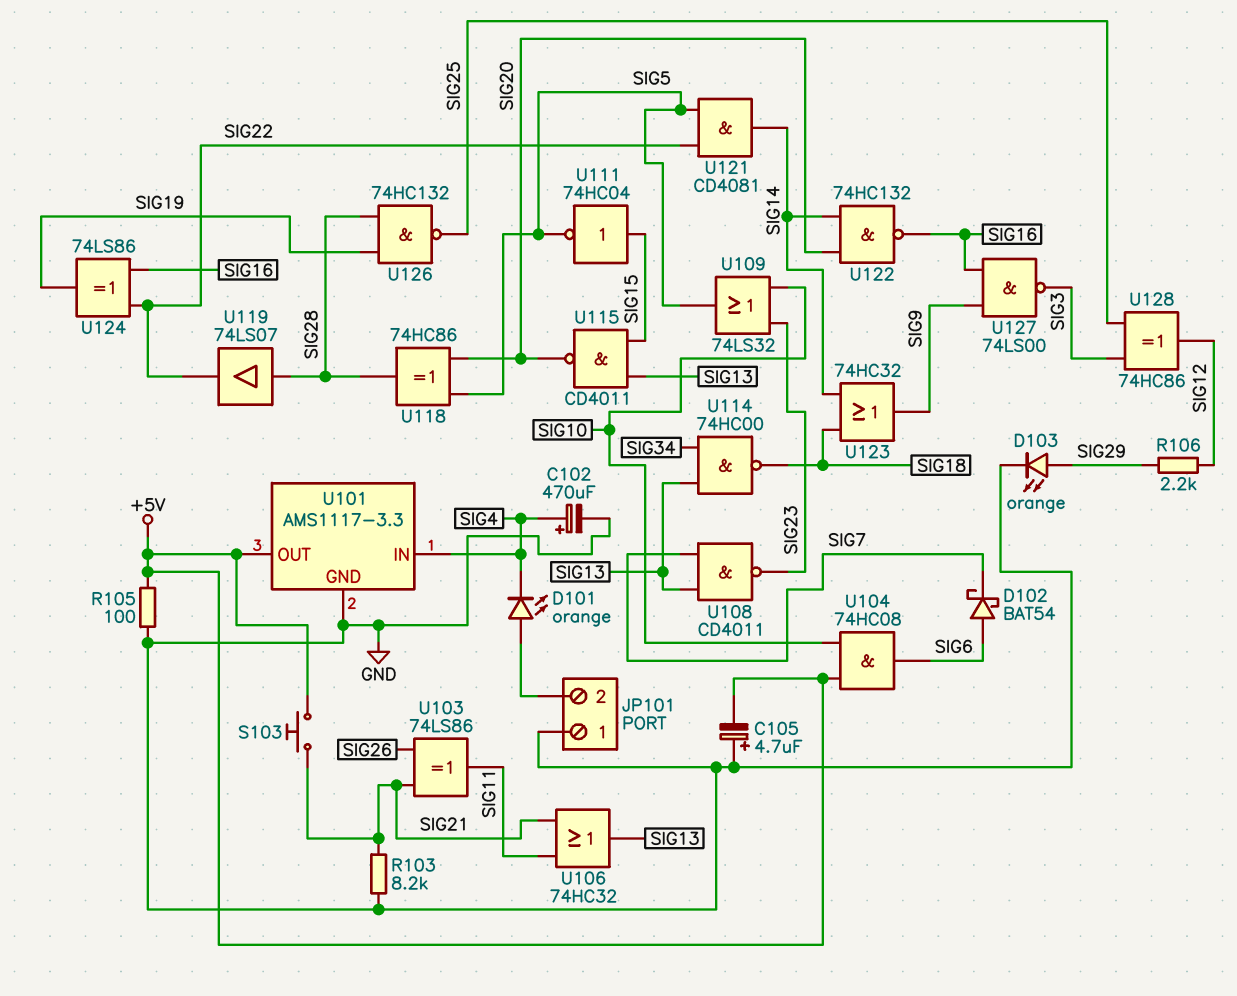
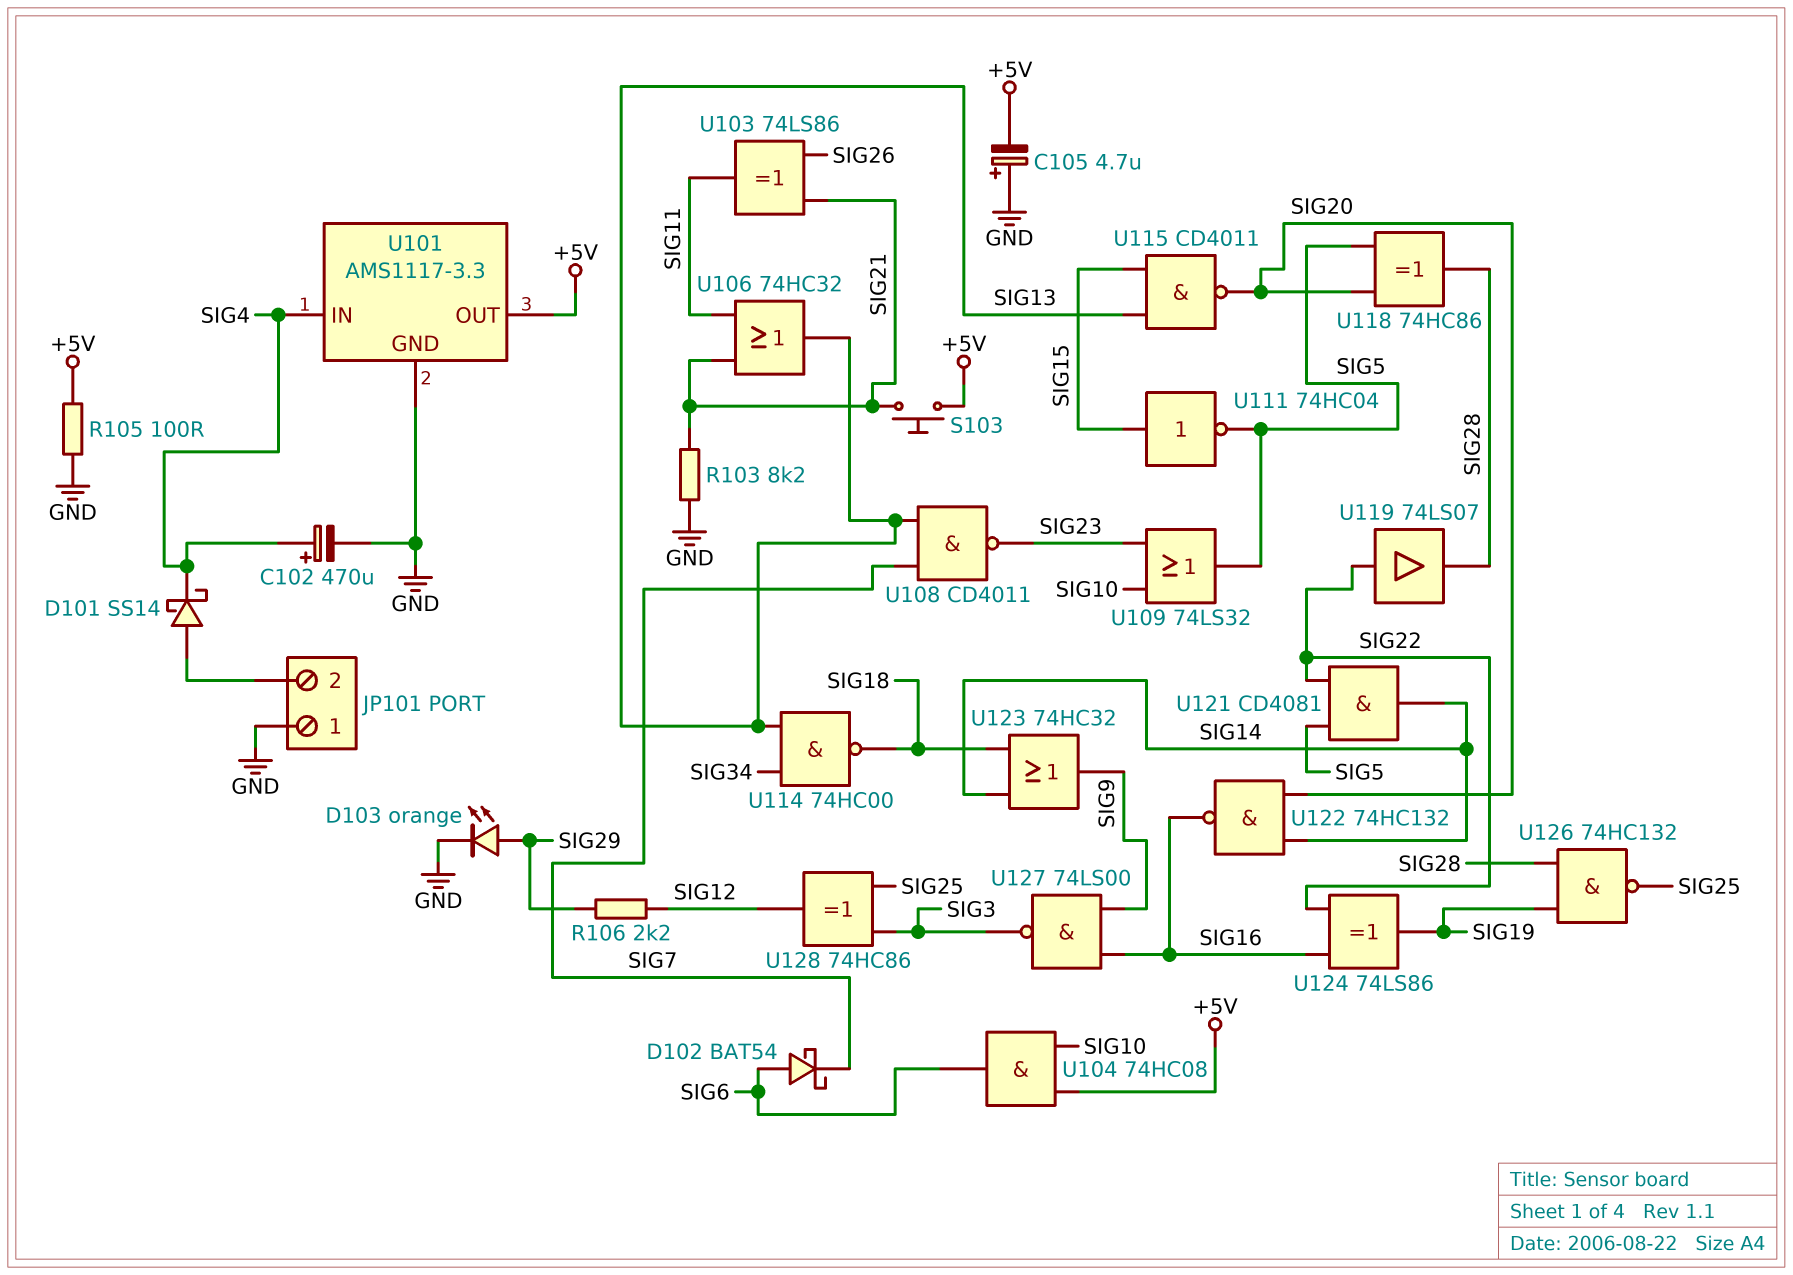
D101: LED orange (A JP101/2, K SIG4) -> schottky SS14 (A JP101/2, K SIG4)
U119: buffer 74LS07 (in SIG28, out SIG22) -> buffer 74LS07 (in SIG22, out SIG28)

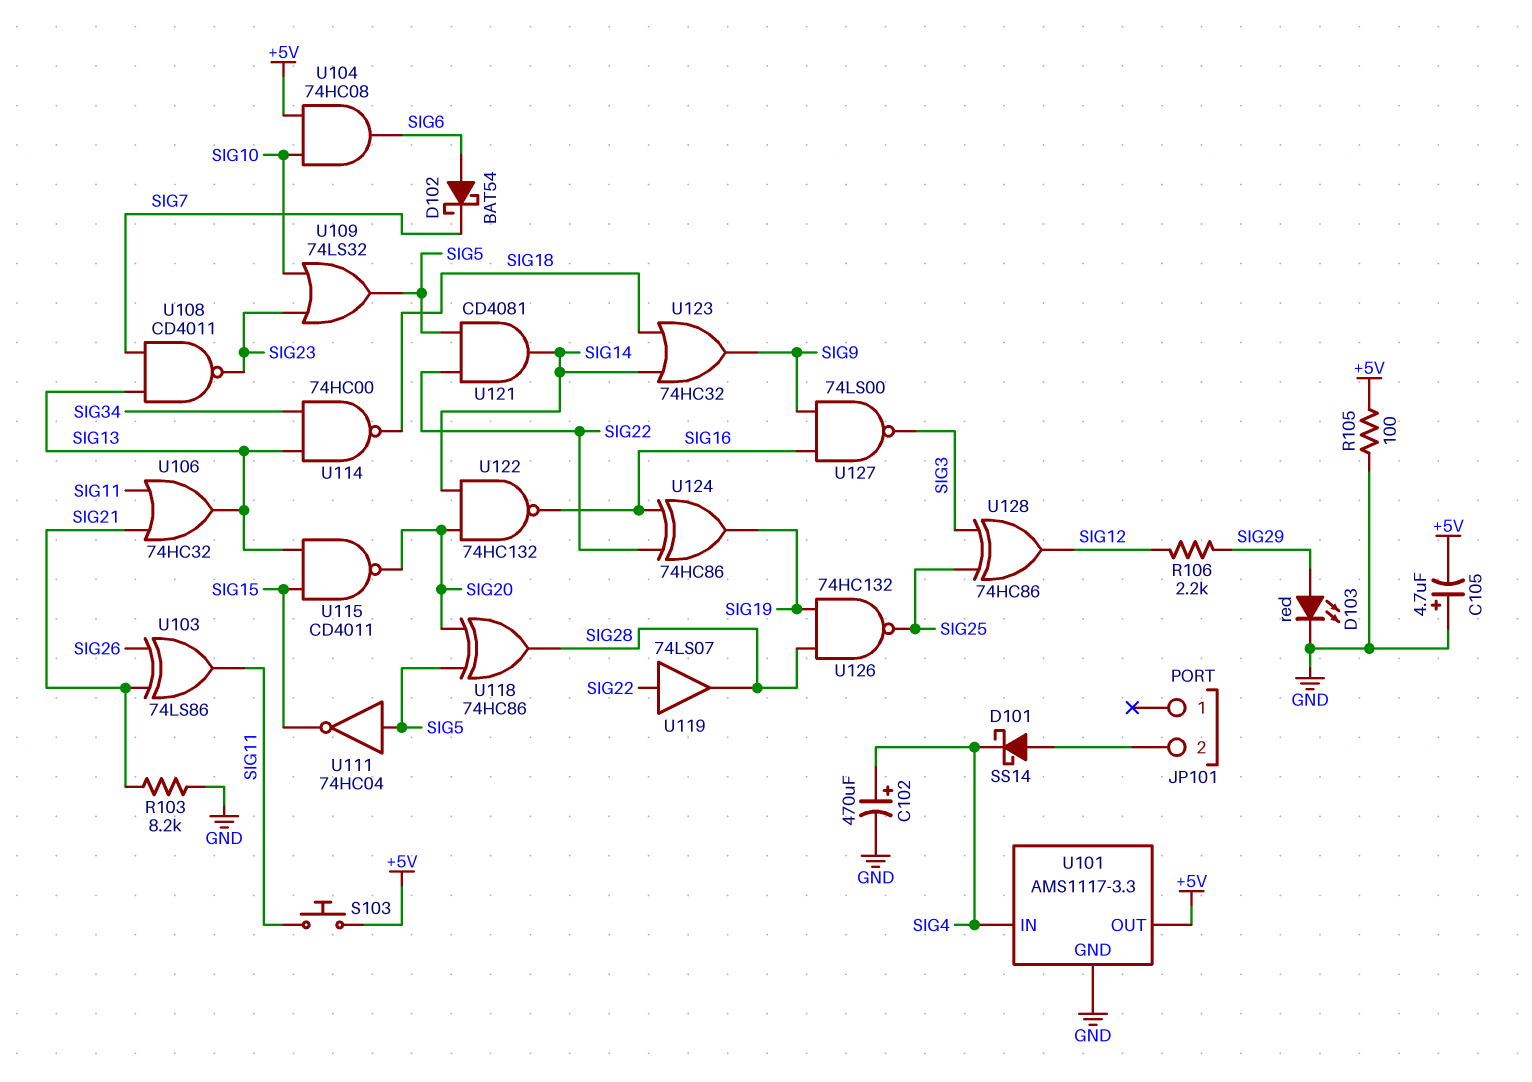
D103: LED orange (A SIG29, K GND) -> LED red (A SIG29, K GND)
JP101 pin 1: GND -> none
S103: button (+5V, SIG21) -> button (+5V, SIG11)
U111: NOT 74HC04 (in SIG15, out SIG5) -> NOT 74HC04 (in SIG5, out SIG15)
U124: XOR 74LS86 (in SIG16, in SIG22, out SIG19) -> XOR 74HC86 (in SIG16, in SIG22, out SIG19)

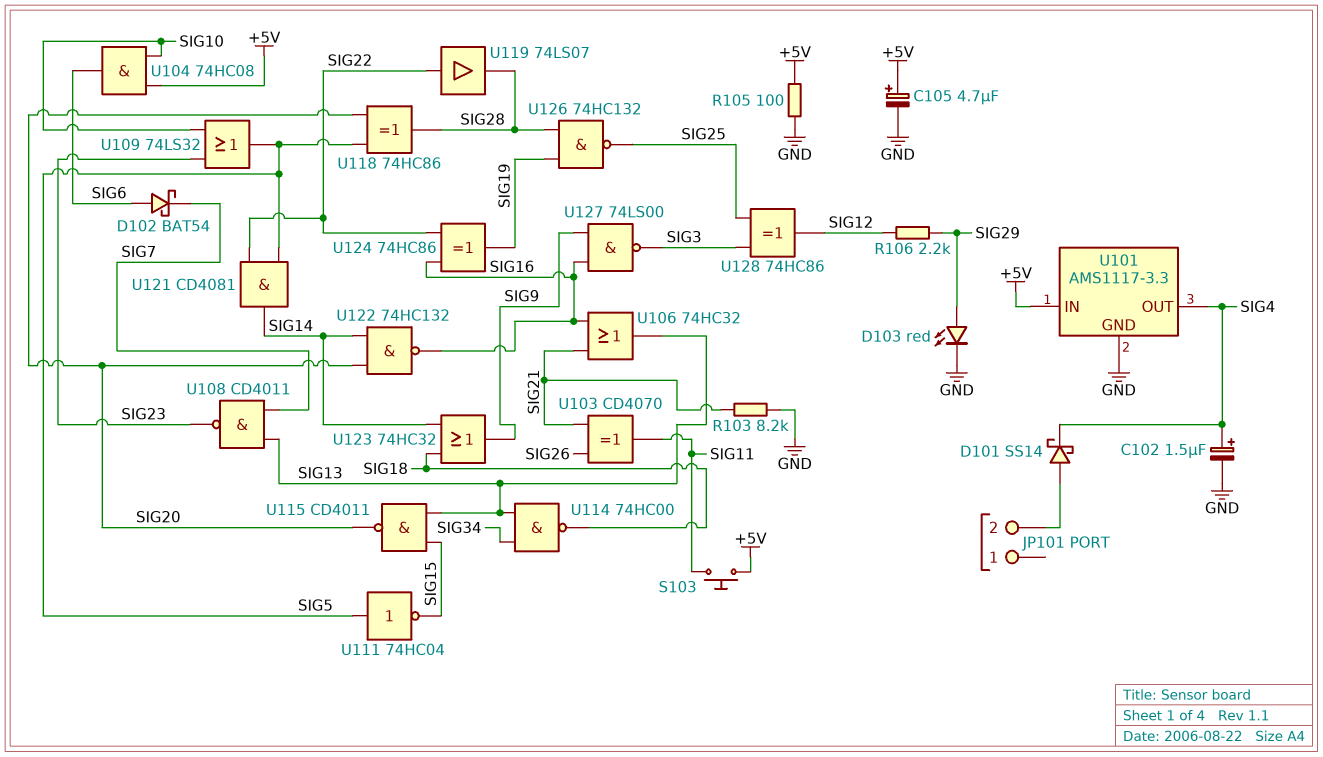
C102: 470uF (plus SIG4, minus GND) -> 1.5uF (plus SIG4, minus GND)
C105: 4.7uF (plus GND, minus +5V) -> 4.7uF (plus +5V, minus GND)
U101 pin IN: SIG4 -> +5V
U101 pin OUT: +5V -> SIG4
U103: XOR 74LS86 (in SIG21, in SIG26, out SIG11) -> XOR CD4070 (in SIG21, in SIG26, out SIG11)
U106: OR 74HC32 (in SIG11, in SIG21, out SIG13) -> OR 74HC32 (in SIG16, in SIG21, out SIG13)

